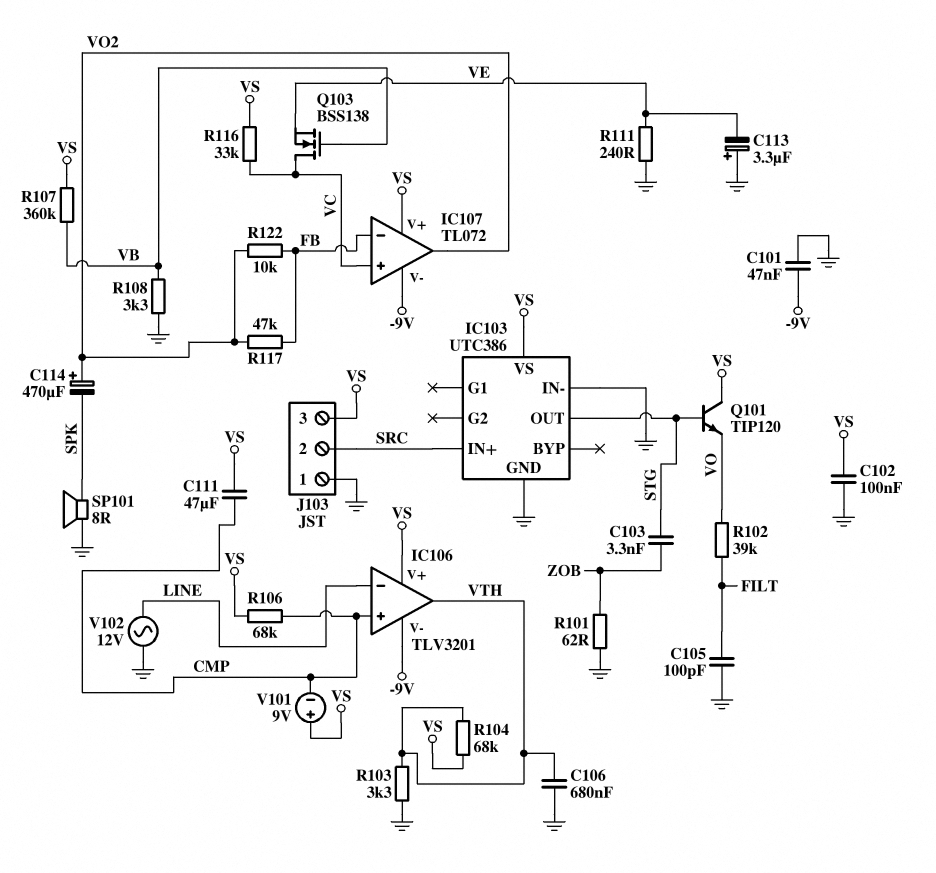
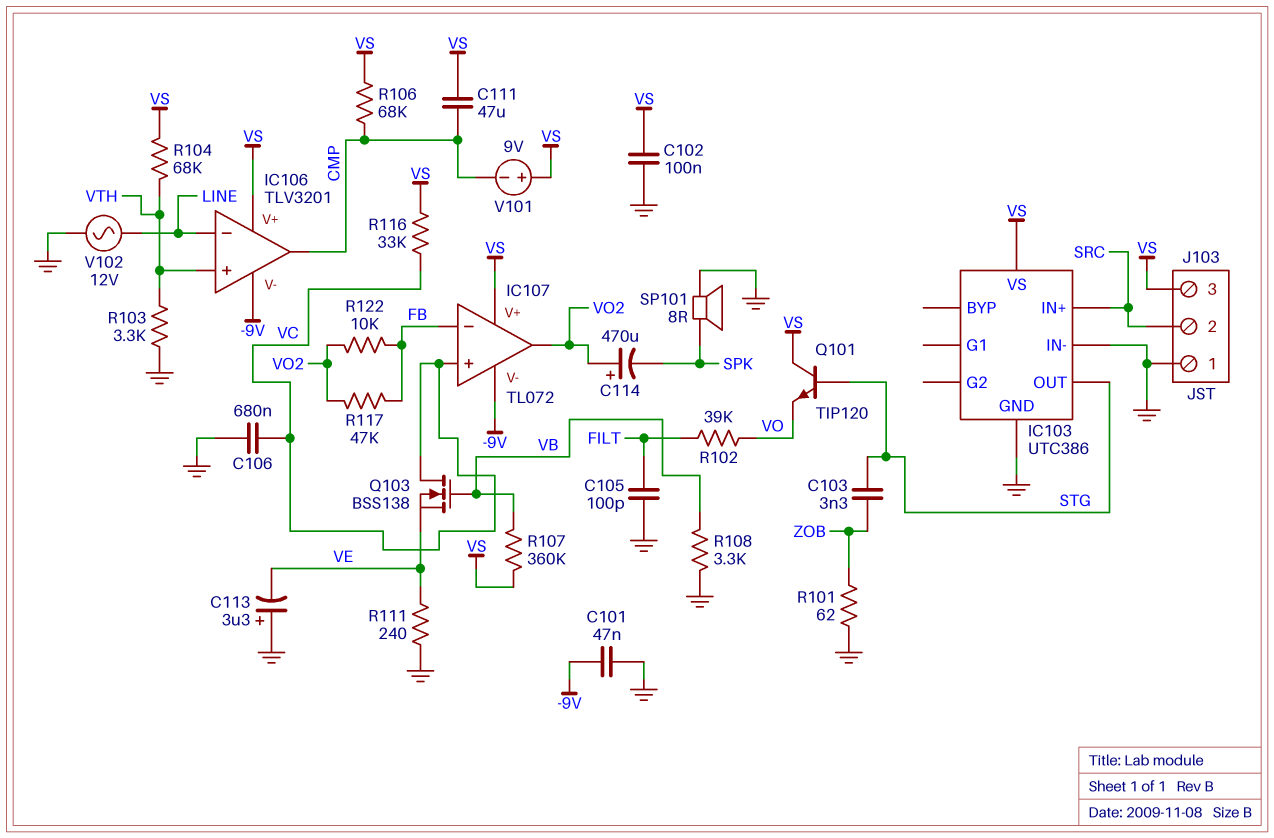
C106: 680nF (GND, VTH) -> 680nF (GND, VC)
IC106 pin in+: CMP -> VTH
IC106 pin out: VTH -> CMP

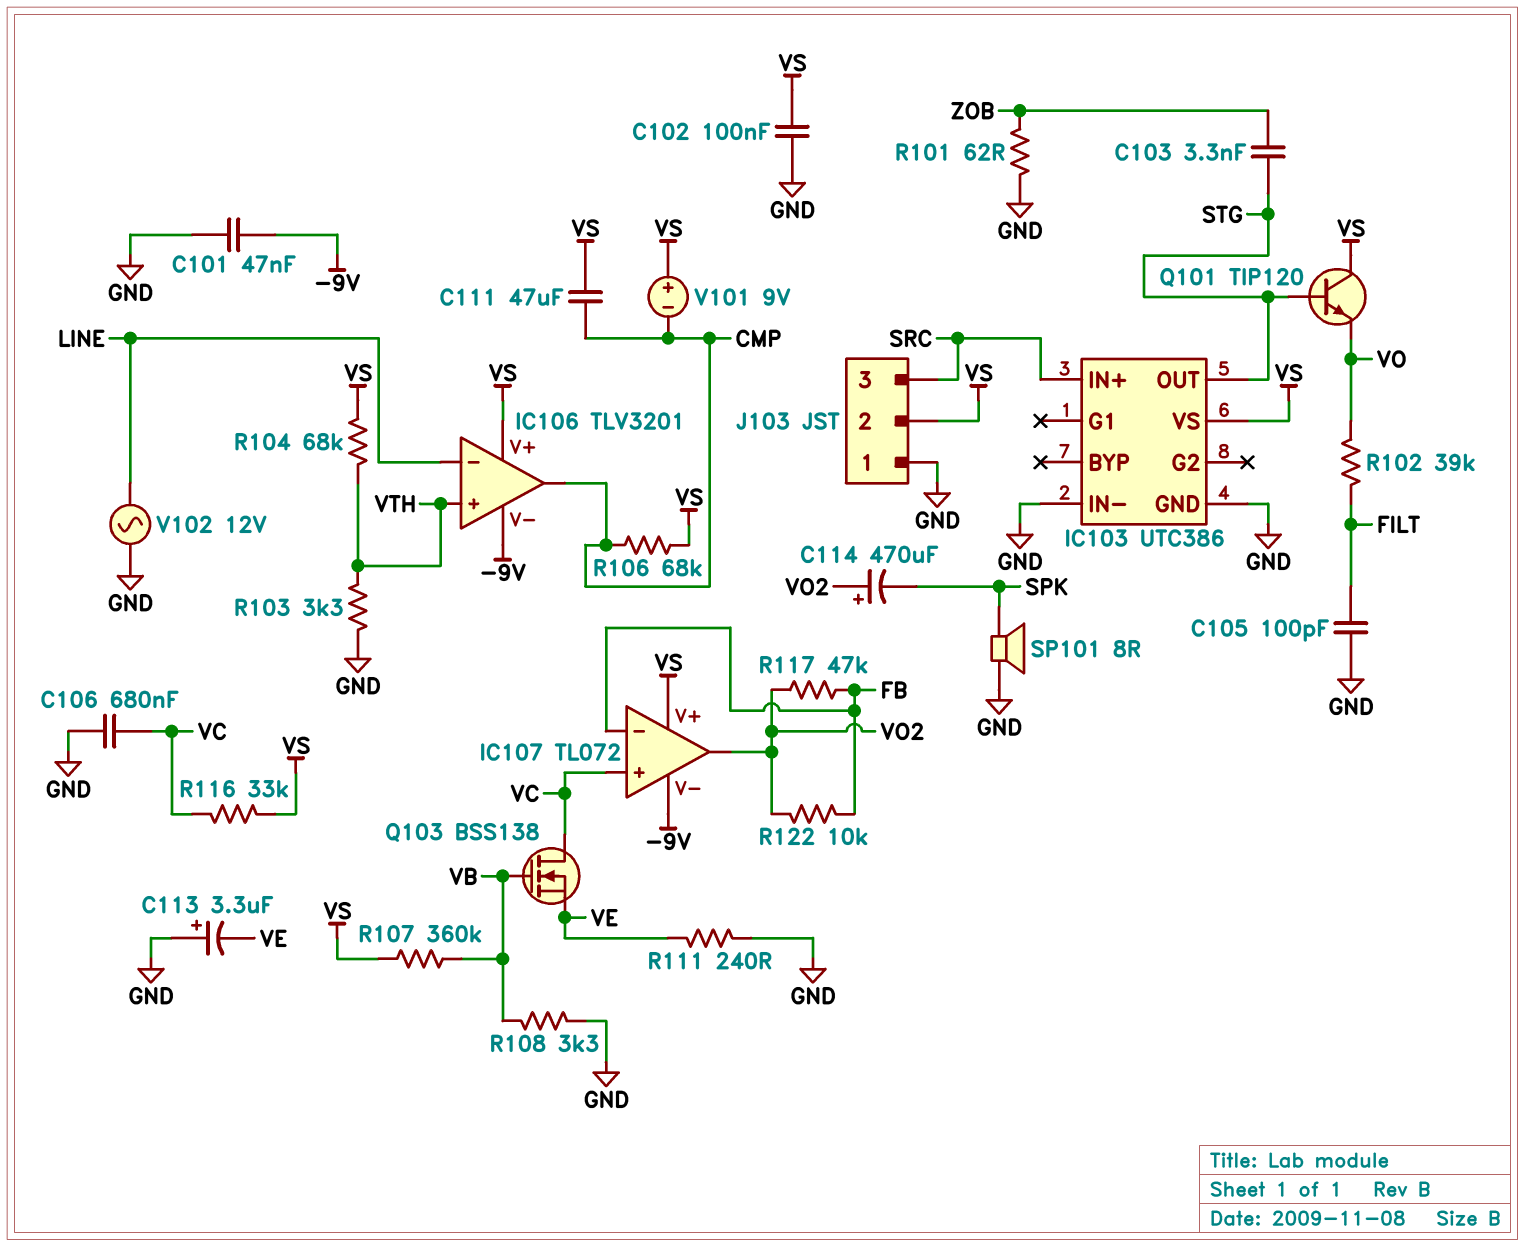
J103 pin 2: SRC -> VS
J103 pin 3: VS -> SRC

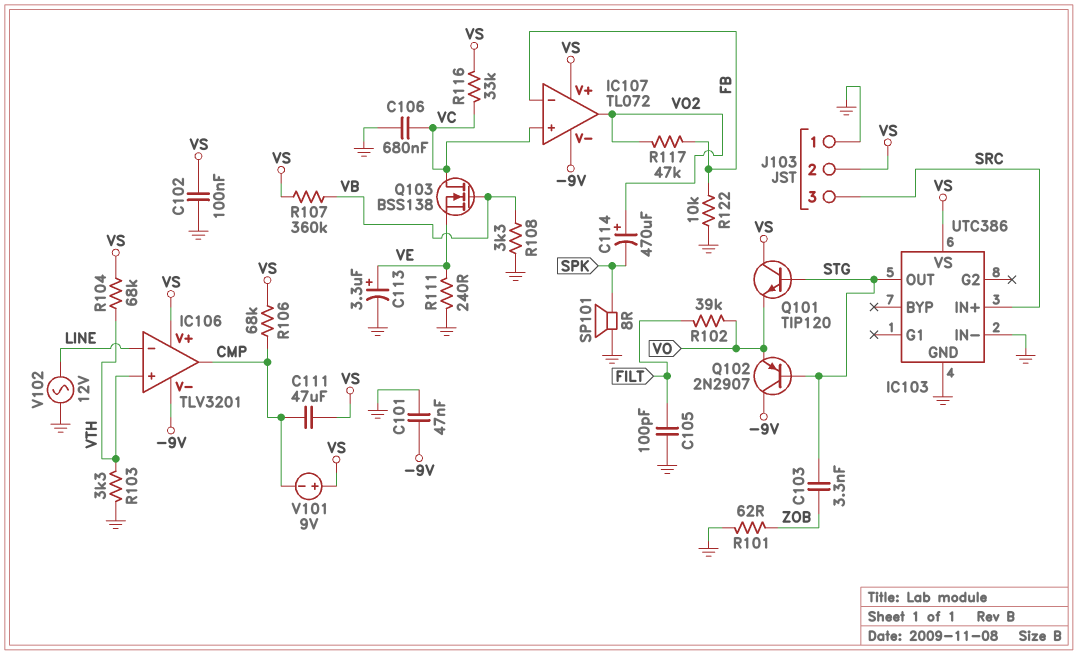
C113: 3.3uF (plus GND, minus VE) -> 3.3uF (plus VE, minus GND)
Q102: none -> PNP 2N2907 (B STG, C -9V, E VO)
R122: 10k (FB, VO2) -> 10k (FB, GND)

